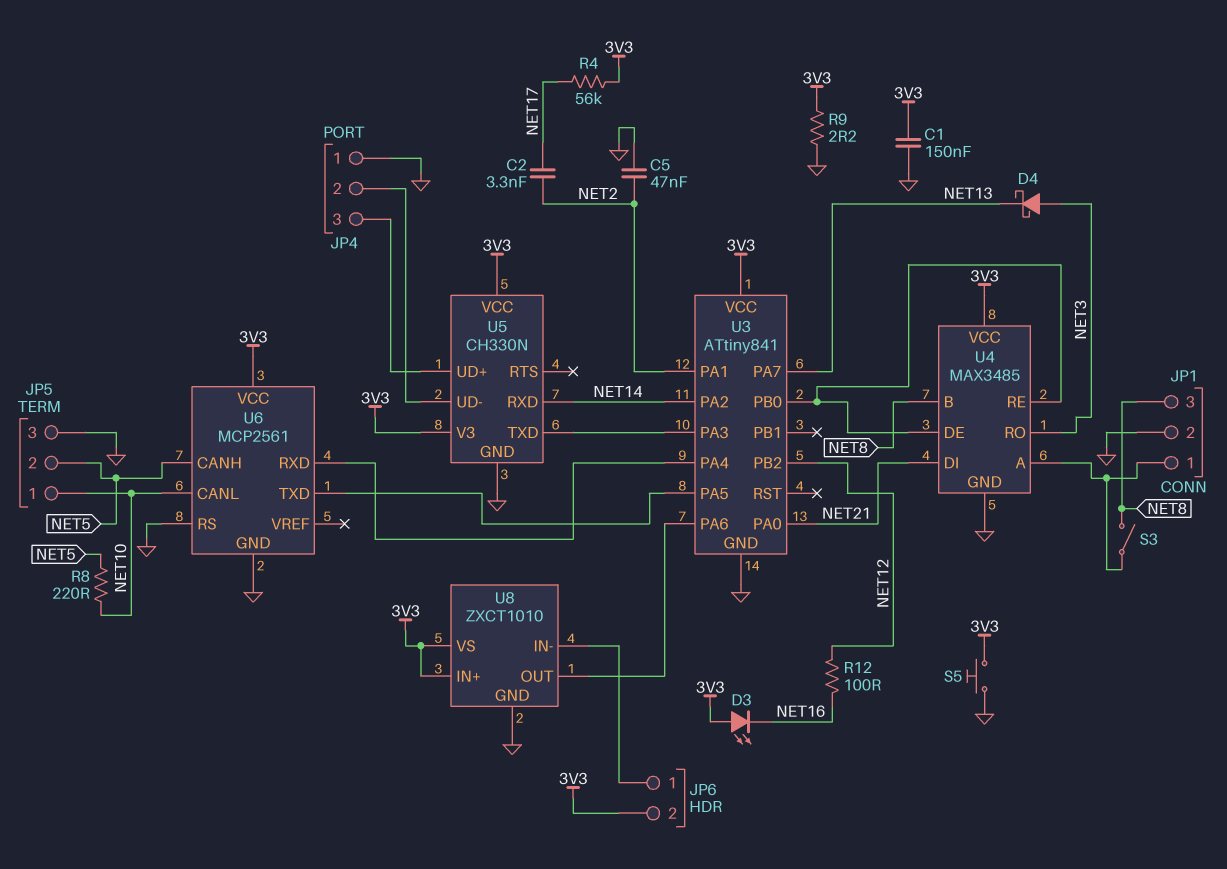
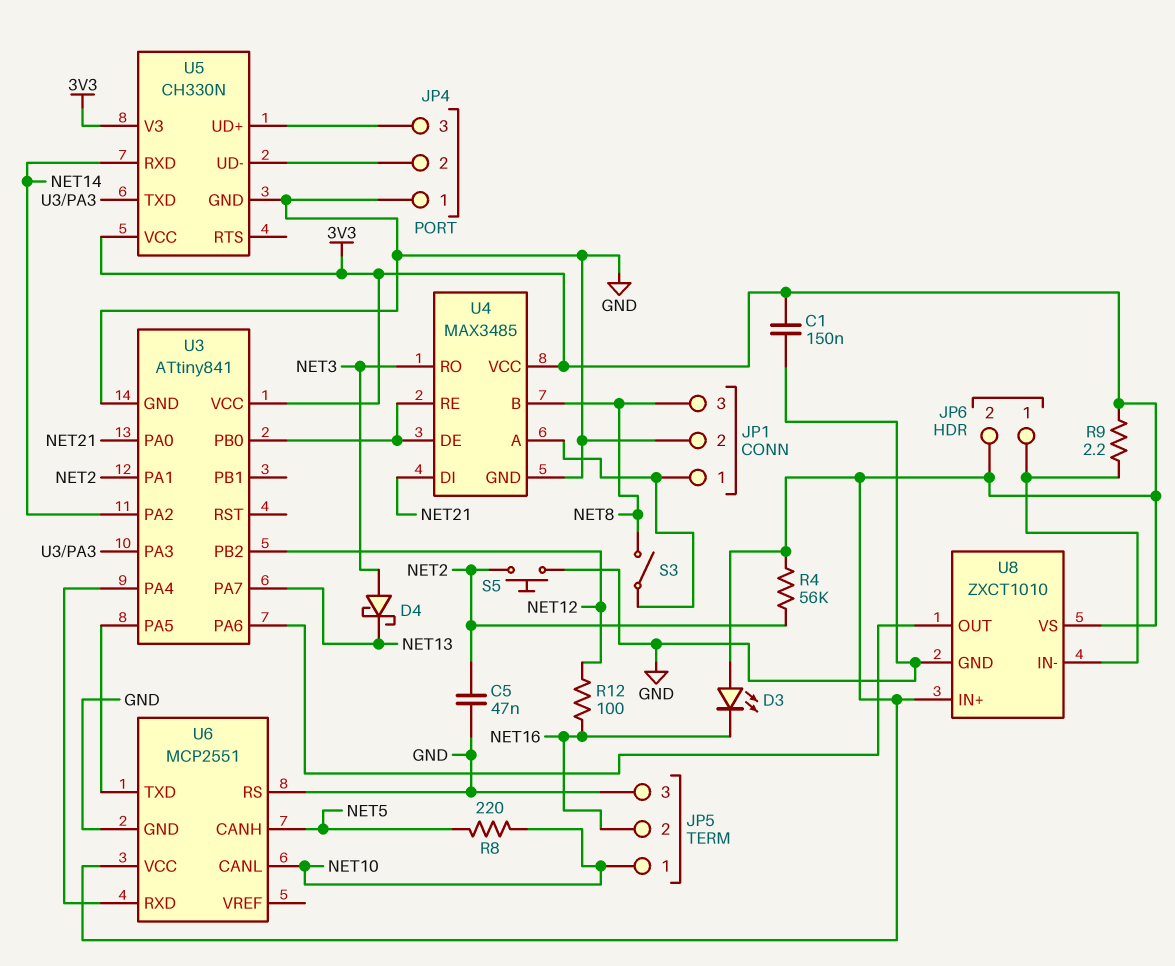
C2: 3.3nF (NET2, NET17) -> none
JP5 pin 2: NET5 -> NET16
R4: 56k (3V3, NET17) -> 56k (3V3, NET2)
R9: 2.2 (3V3, GND) -> 2.2 (3V3, JP6/1)
S5: button (3V3, GND) -> button (GND, NET2)
U6: MCP2561 -> MCP2551

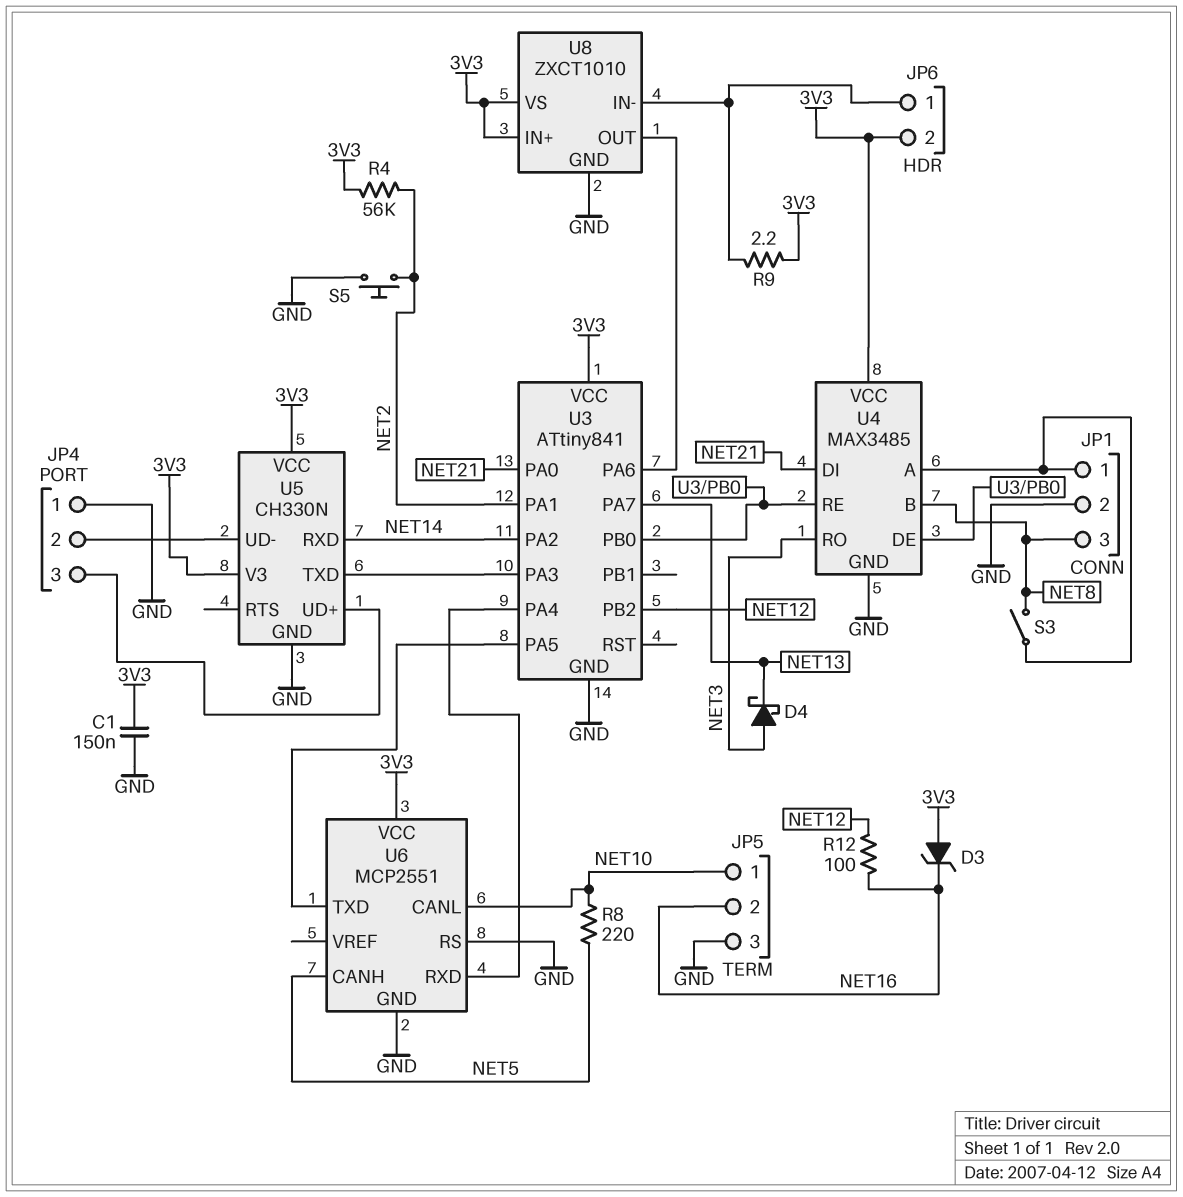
C5: 47nF (GND, NET2) -> none
D3: LED (A 3V3, K NET16) -> zener (A 3V3, K NET16)

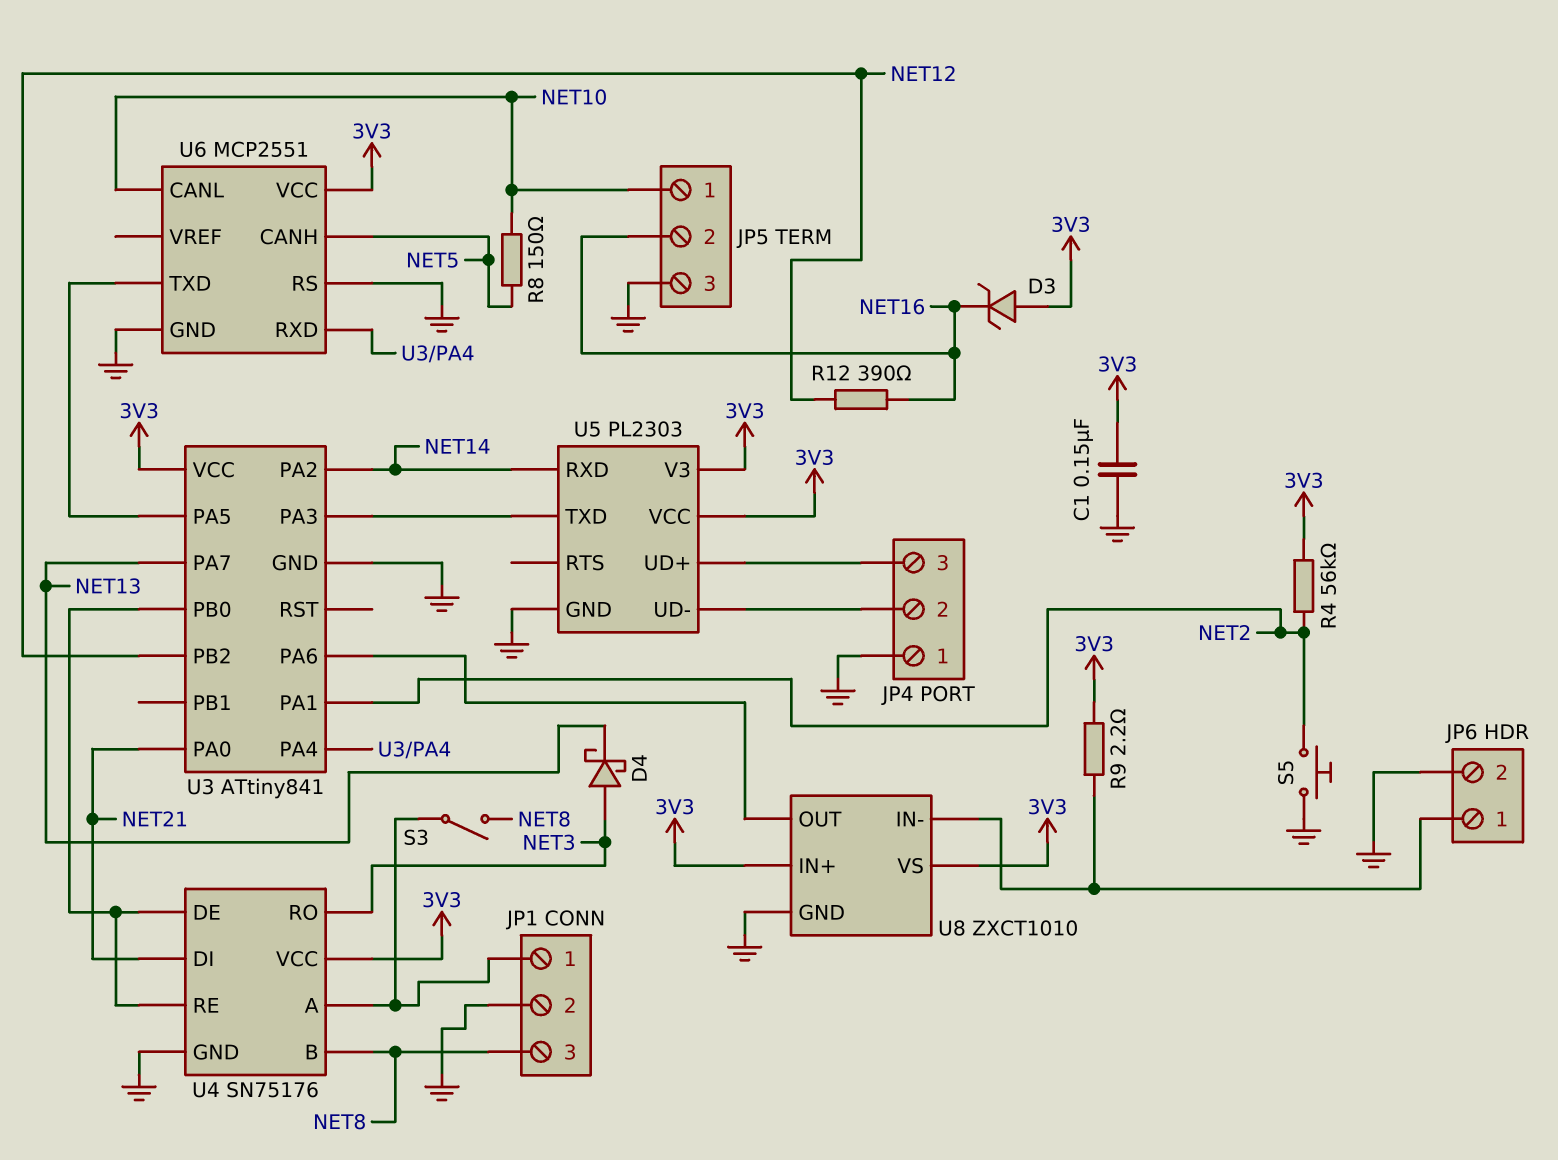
JP6 pin 2: 3V3 -> GND
R8: 220 (NET5, NET10) -> 150 (NET5, NET10)
R12: 100 (NET12, NET16) -> 390 (NET12, NET16)
U4: MAX3485 -> SN75176
U5: CH330N -> PL2303

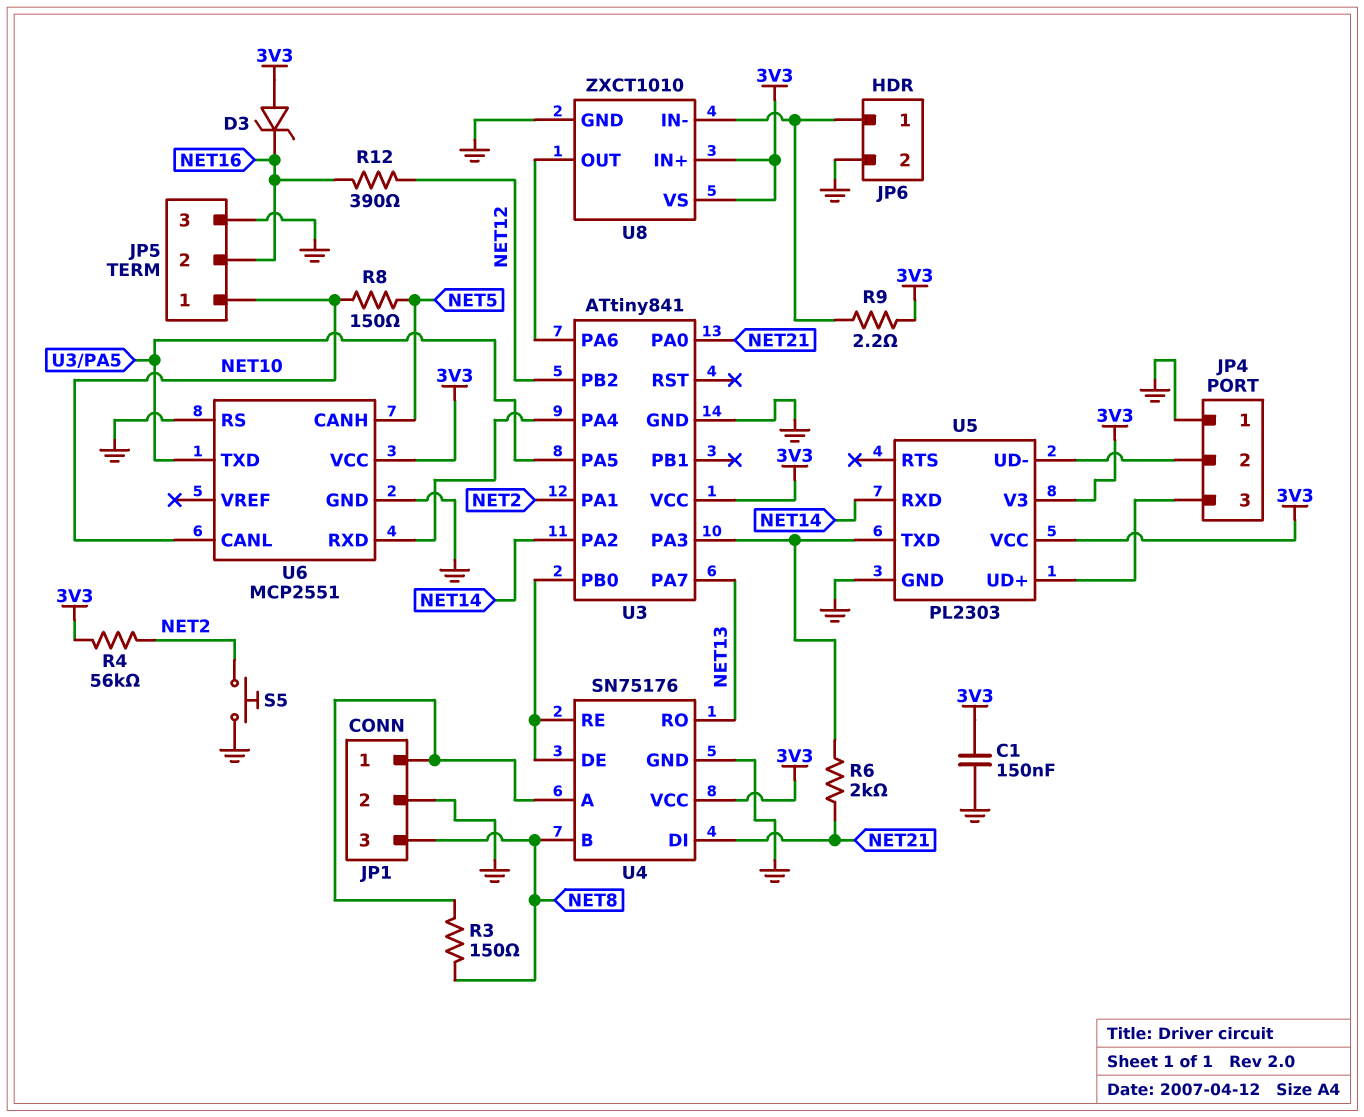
D4: schottky (A NET3, K NET13) -> none
R3: none -> 150 (JP1/1, NET8)
R6: none -> 2k (NET21, U3/PA3)
S3: switch (JP1/1, NET8) -> none
U4 pin RO: NET3 -> NET13

